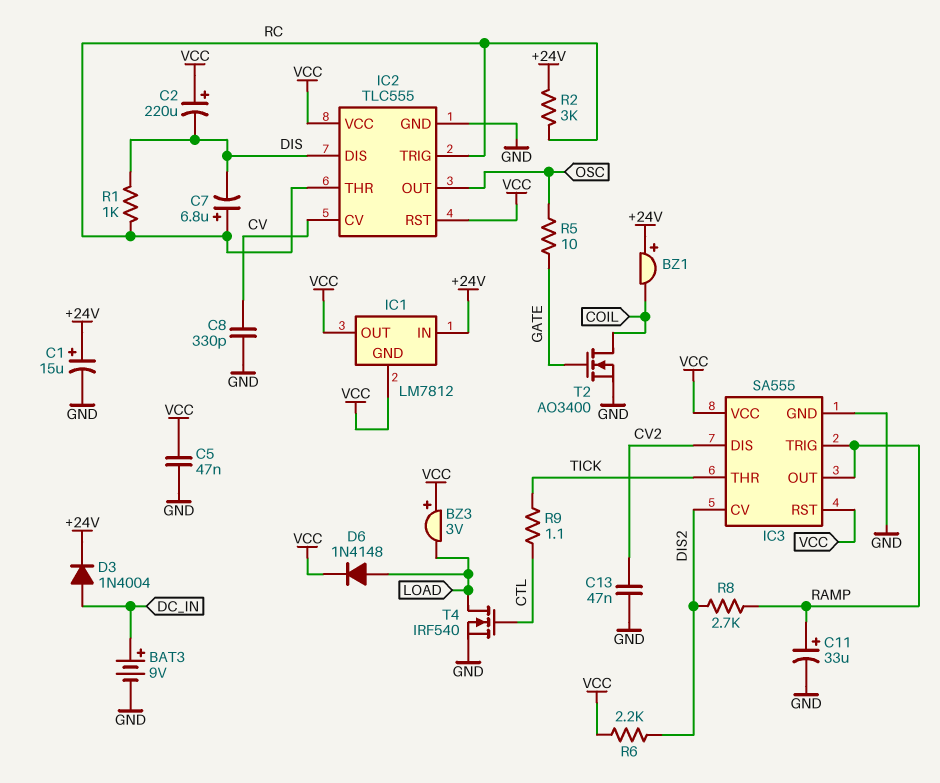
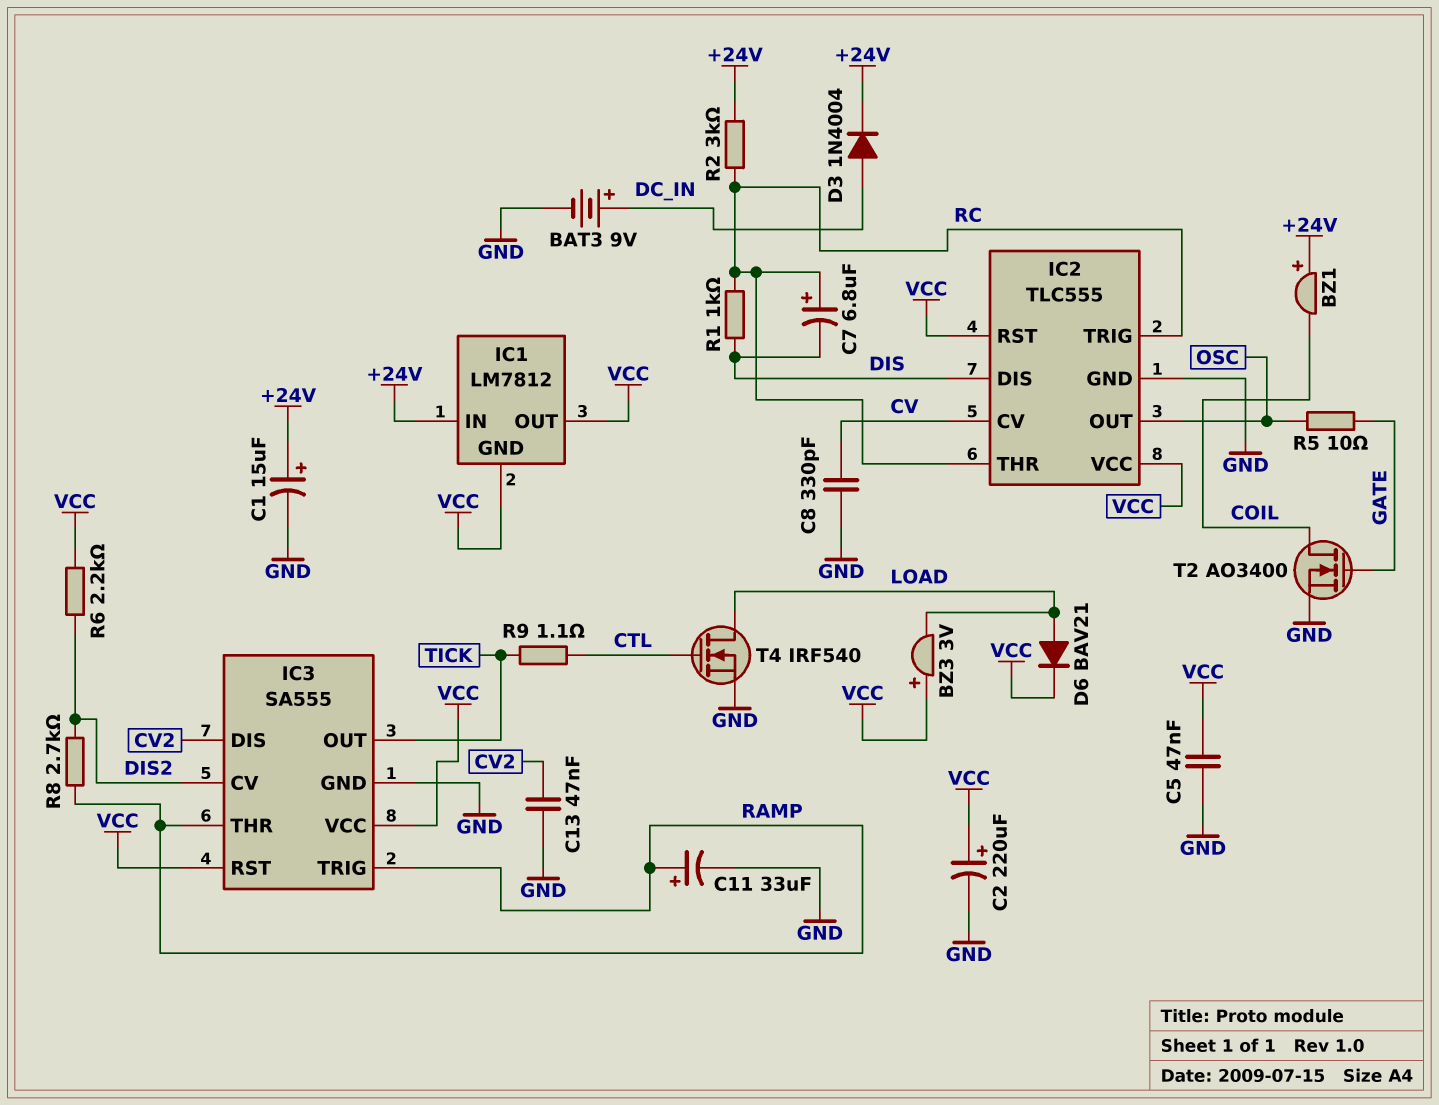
C2: 220uF (plus VCC, minus DIS) -> 220uF (plus VCC, minus GND)
D6: diode 1N4148 (A LOAD, K VCC) -> diode BAV21 (A LOAD, K VCC)
IC3 pin OUT: RAMP -> TICK
IC3 pin THR: TICK -> RAMP

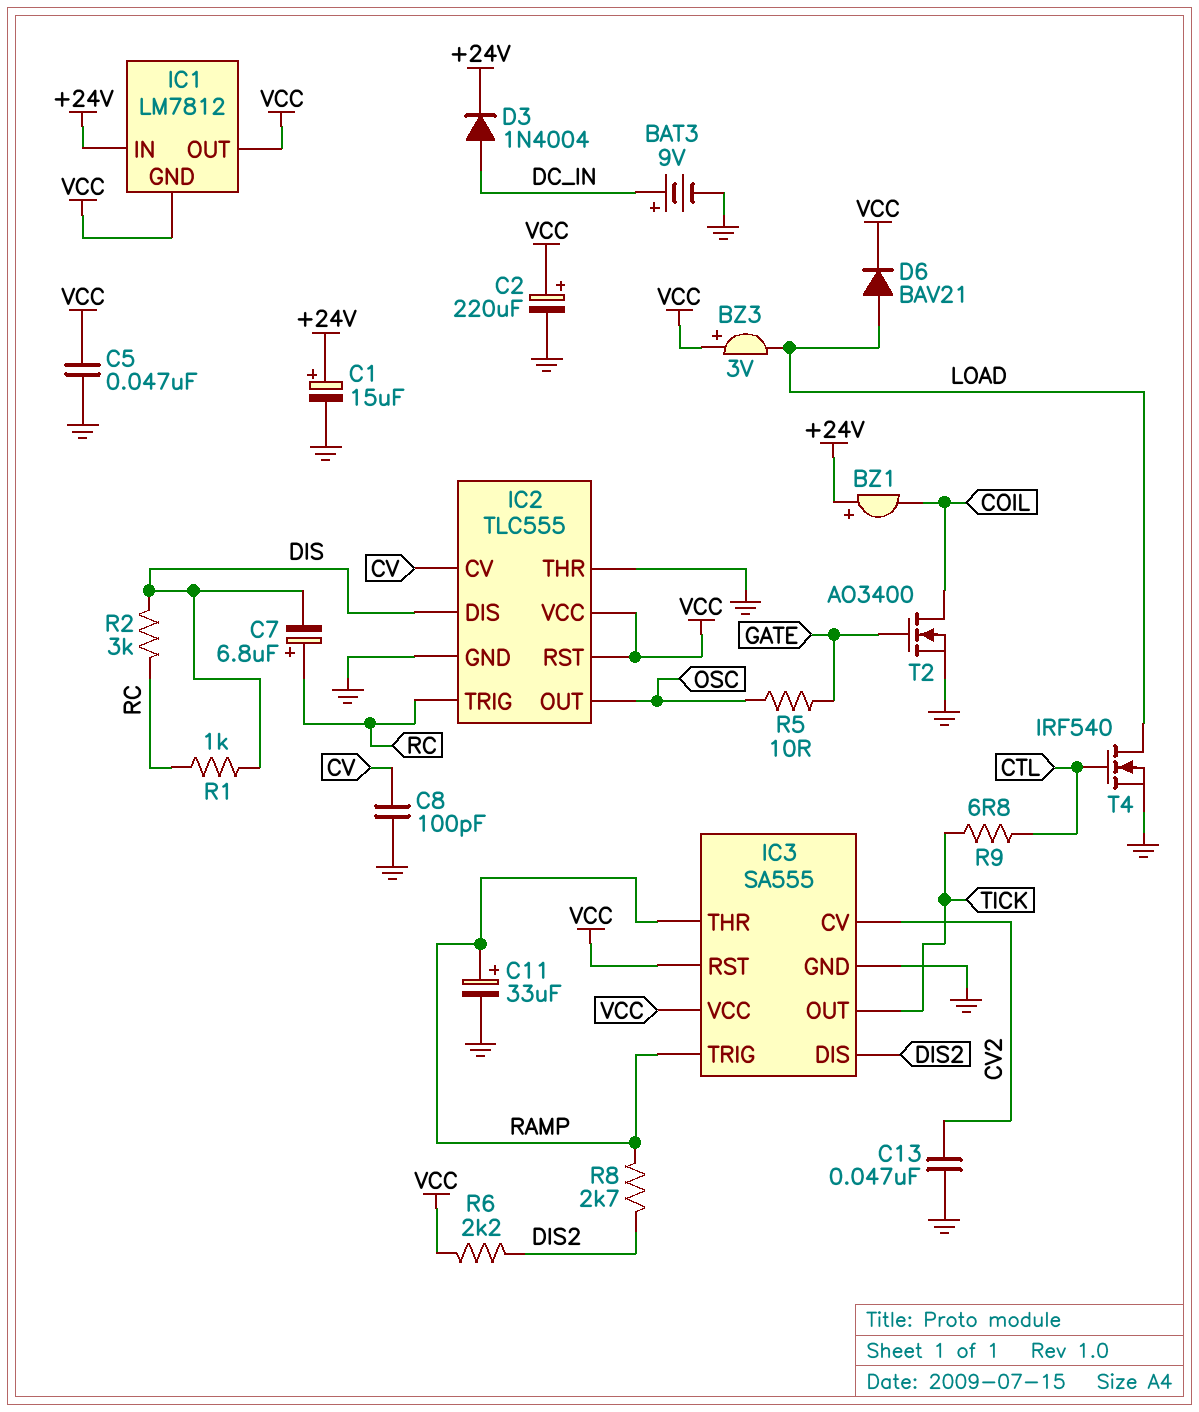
C8: 330pF (CV, GND) -> 100pF (CV, GND)
IC2 pin THR: RC -> GND
IC3 pin CV: DIS2 -> CV2
IC3 pin DIS: CV2 -> DIS2
R2: 3k (+24V, RC) -> 3k (DIS, RC)
R9: 1.1 (CTL, TICK) -> 6.8 (CTL, TICK)

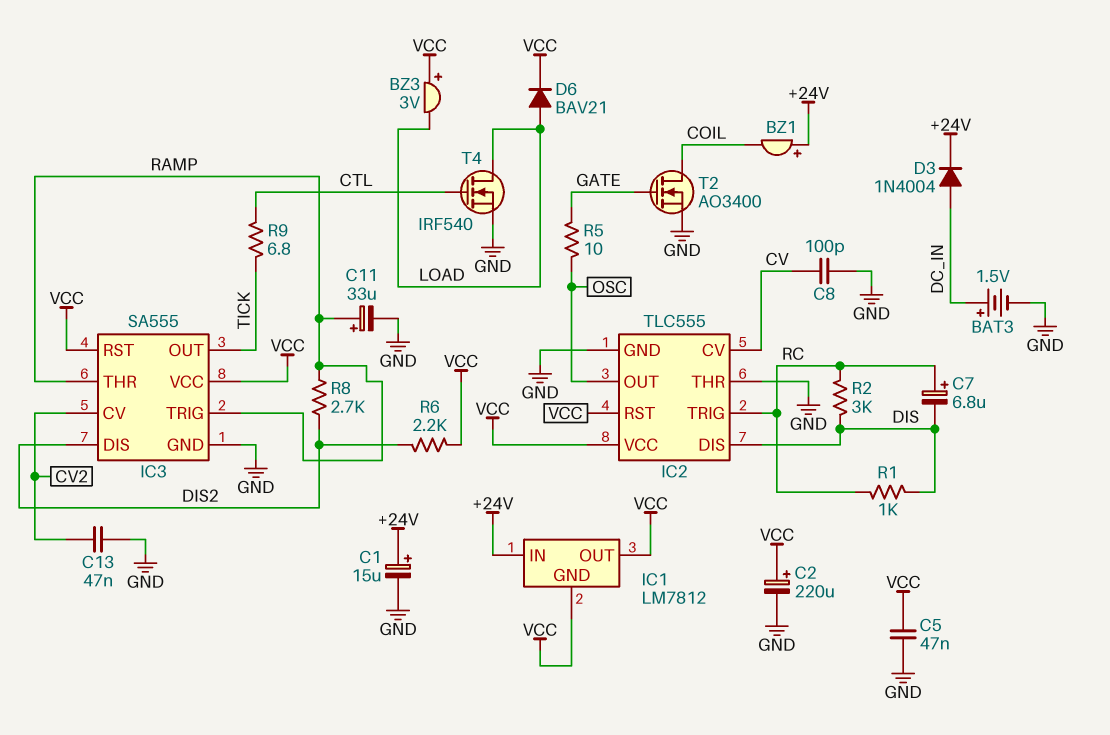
BAT3: 9V (plus DC_IN, minus GND) -> 1.5V (plus DC_IN, minus GND)

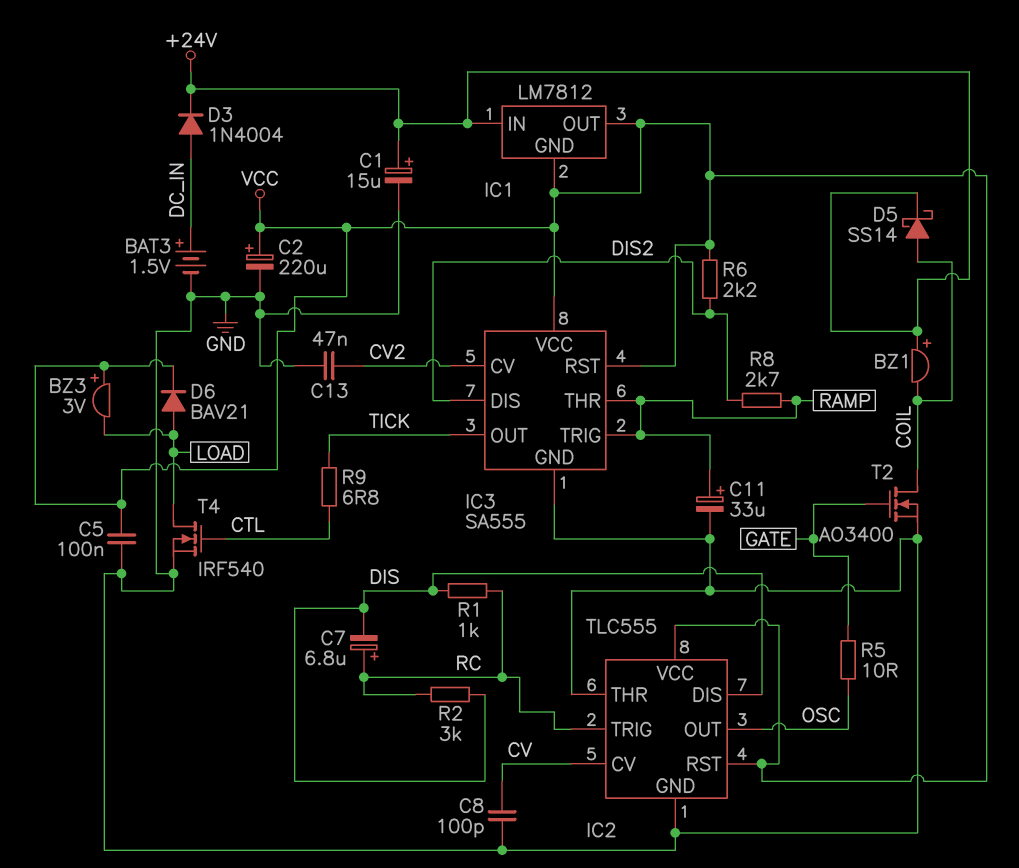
C5: 47nF (GND, VCC) -> 100nF (GND, VCC)
D5: none -> schottky SS14 (A COIL, K +24V)

